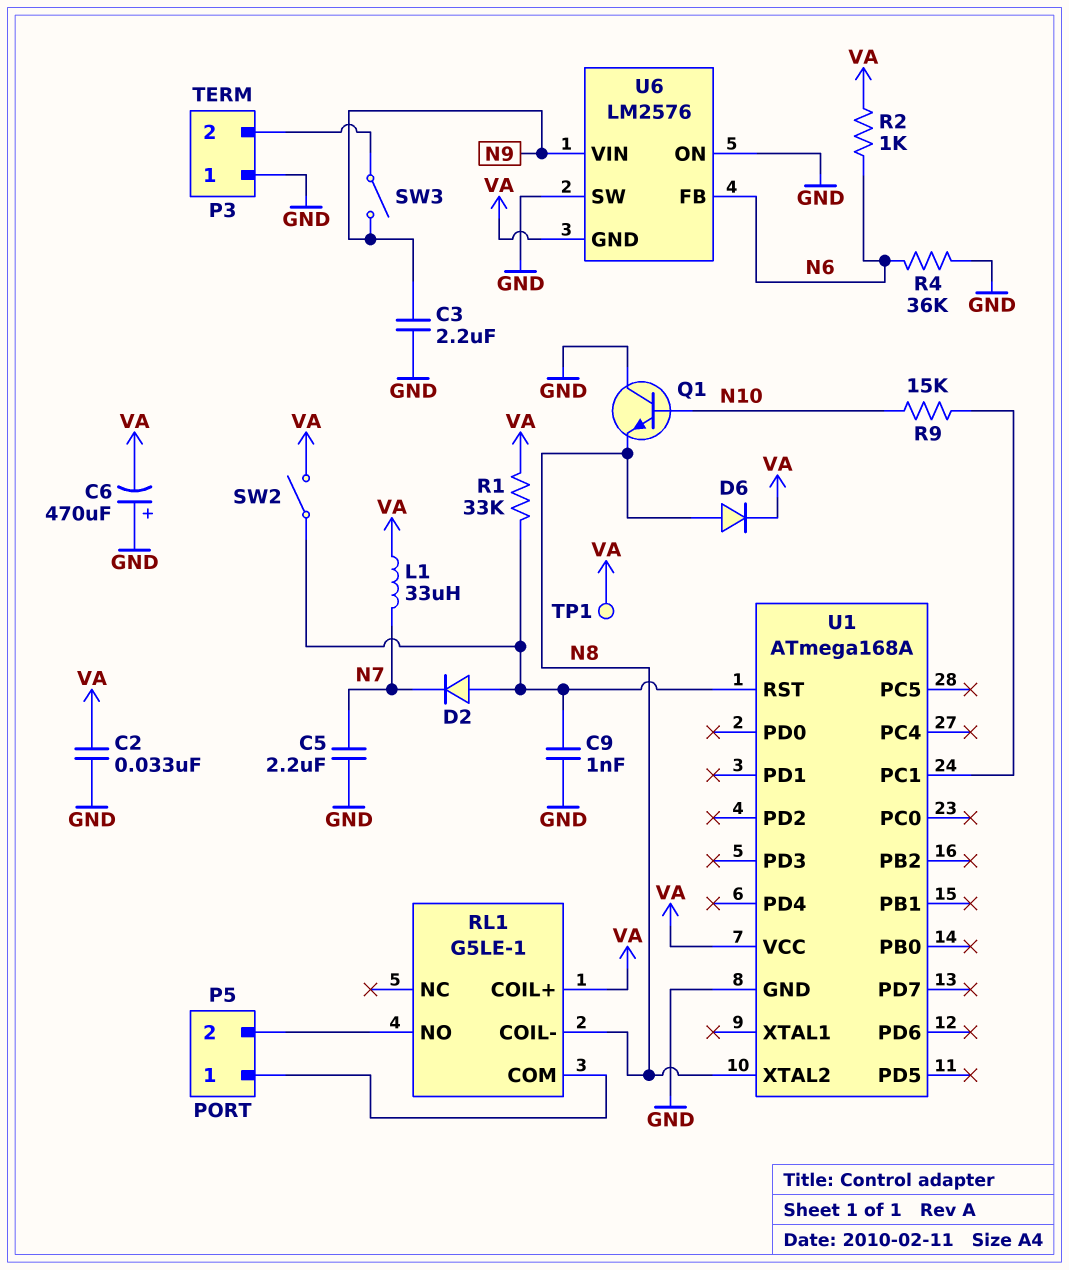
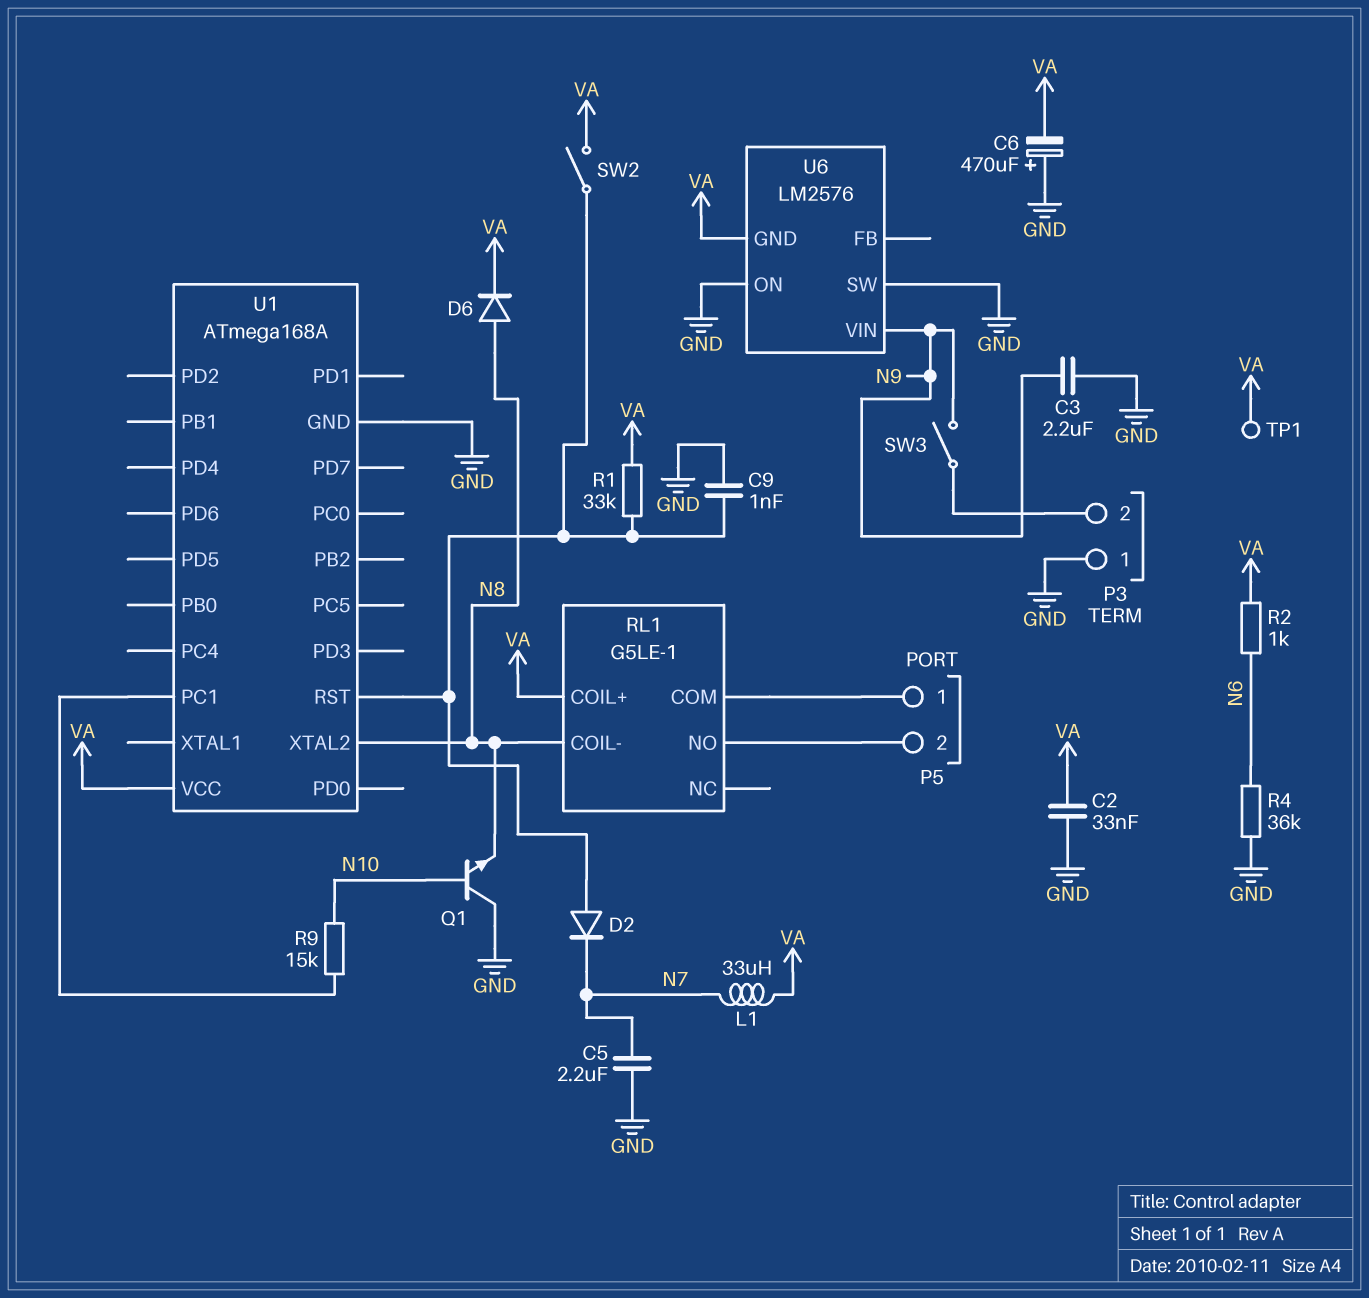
U6 pin FB: N6 -> none

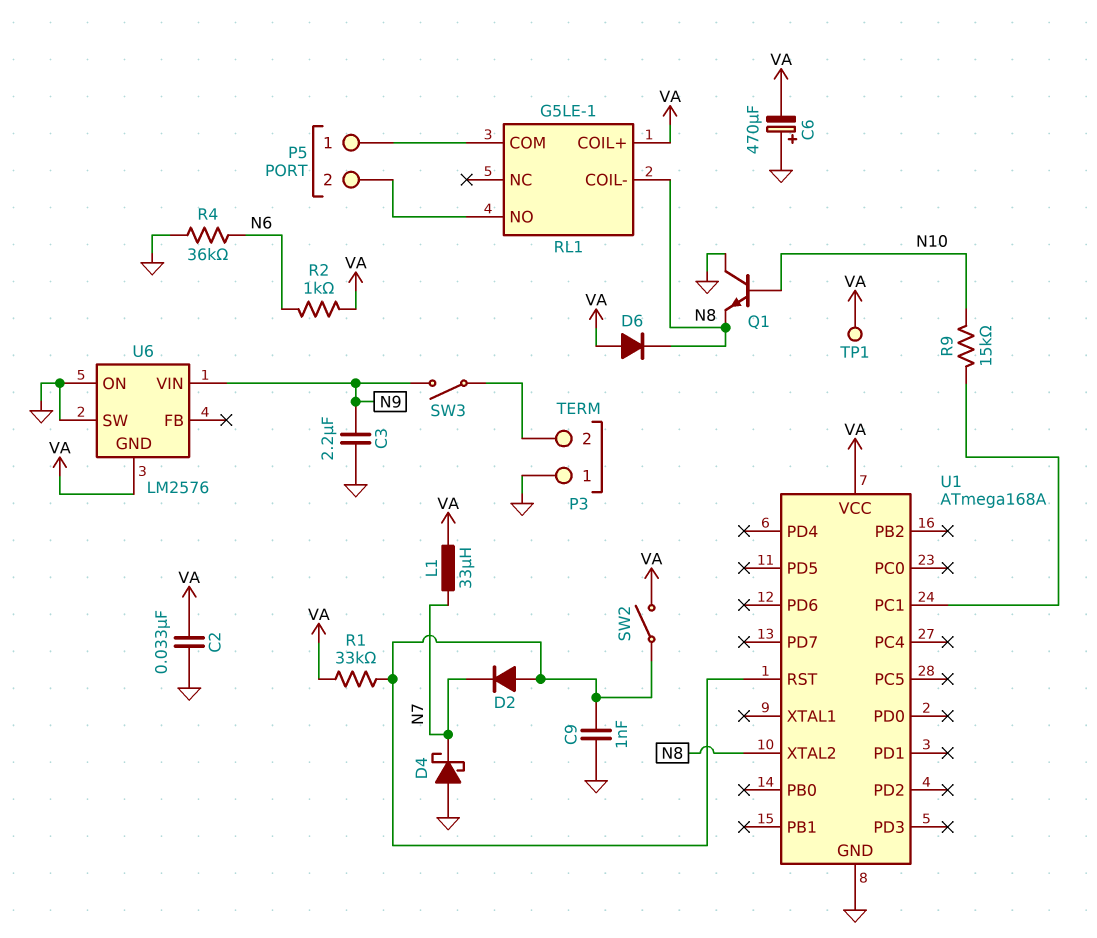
C5: 2.2uF (GND, N7) -> none
D4: none -> schottky (A GND, K N7)
D6: diode (A N8, K VA) -> diode (A VA, K N8)

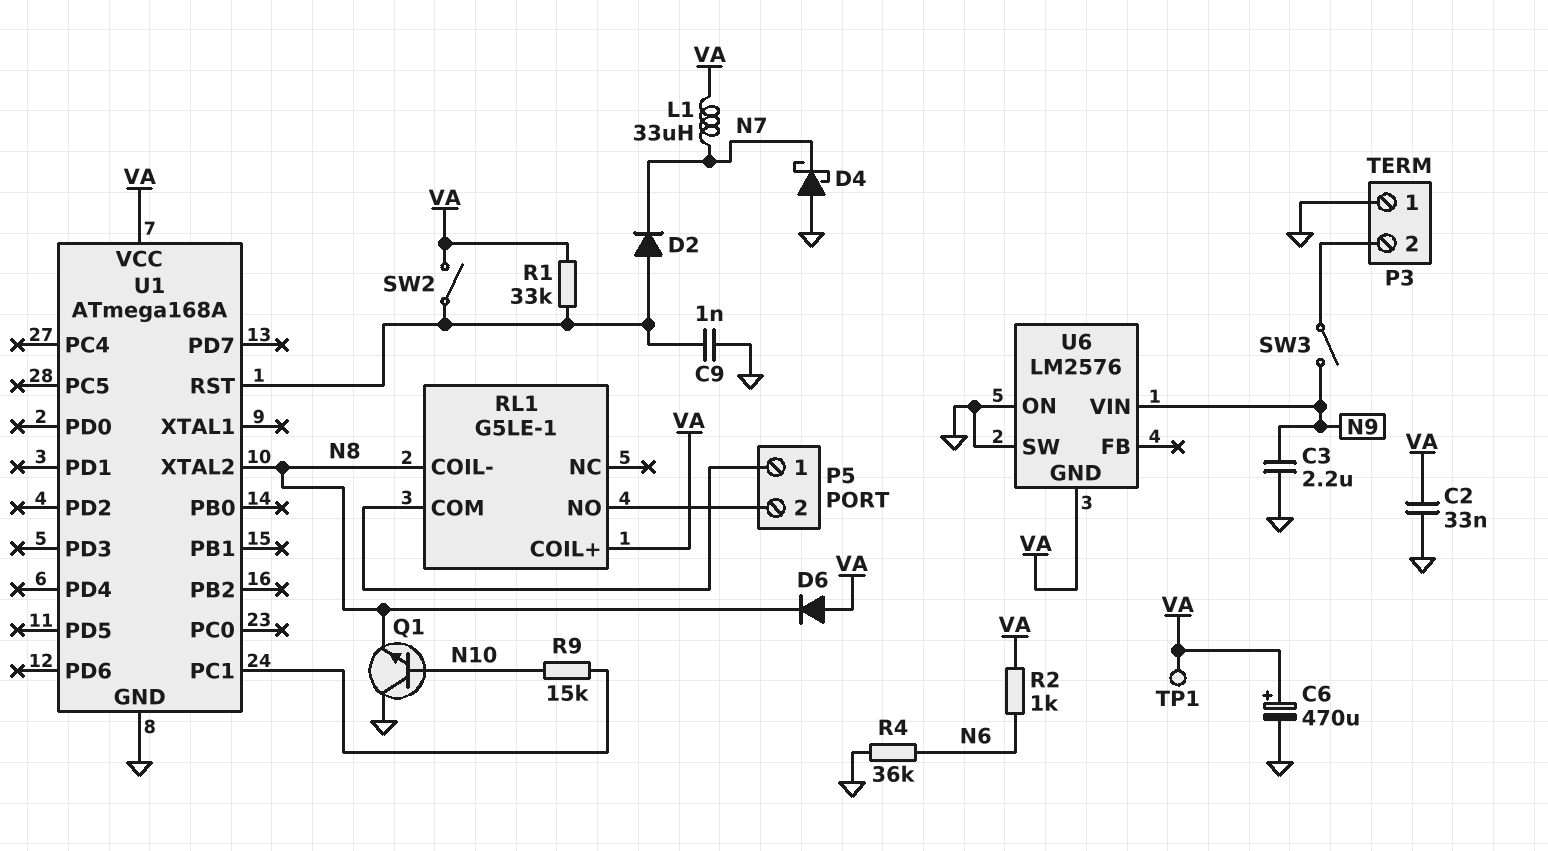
C6: 470uF (plus GND, minus VA) -> 470uF (plus VA, minus GND)

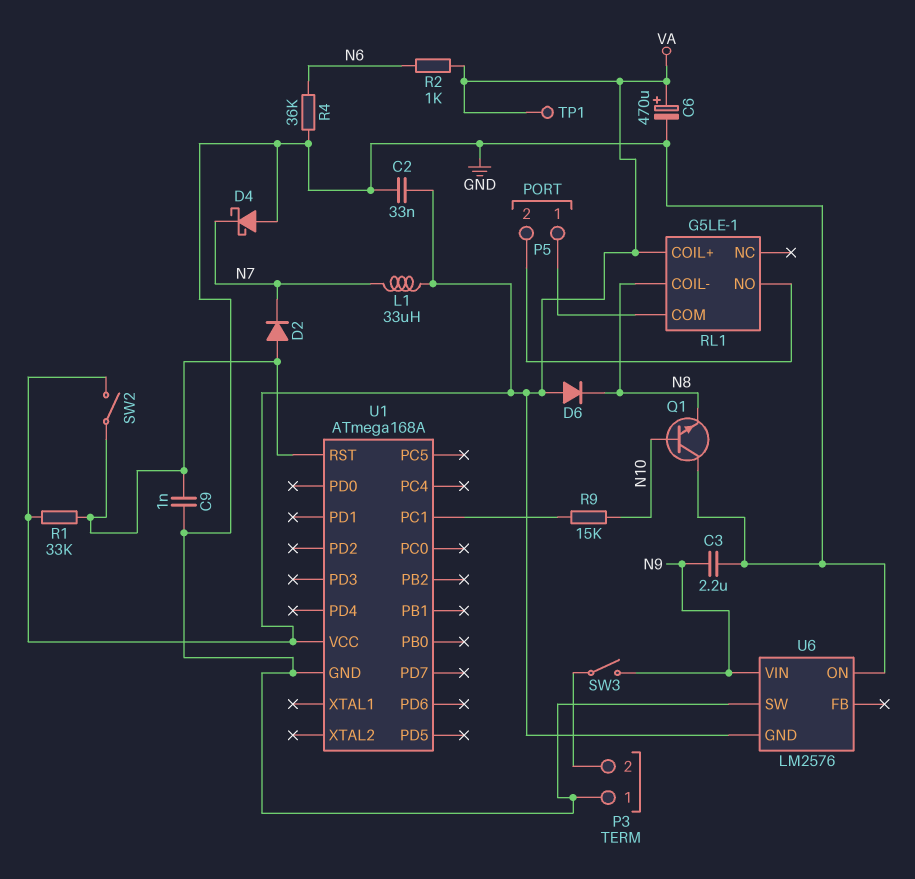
U1 pin XTAL2: N8 -> none

